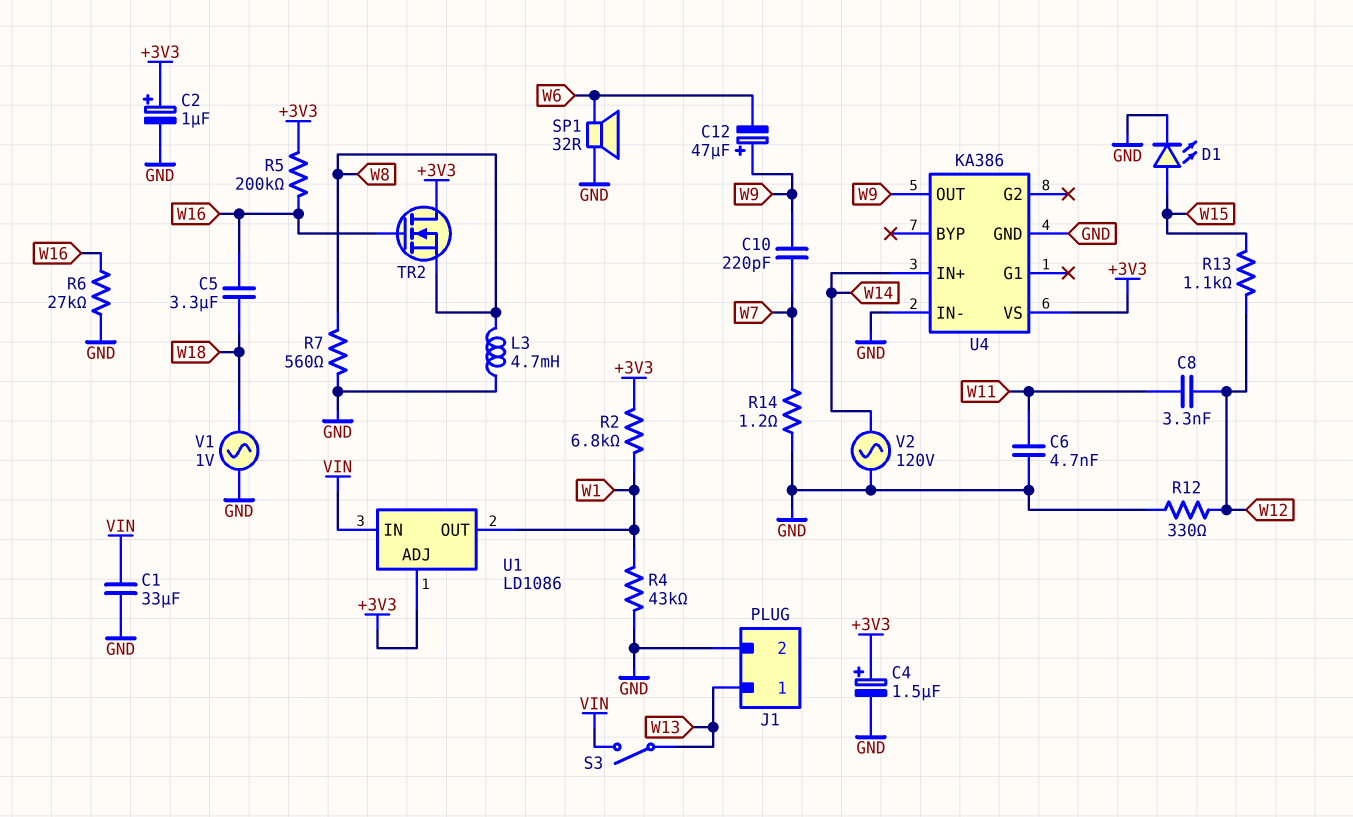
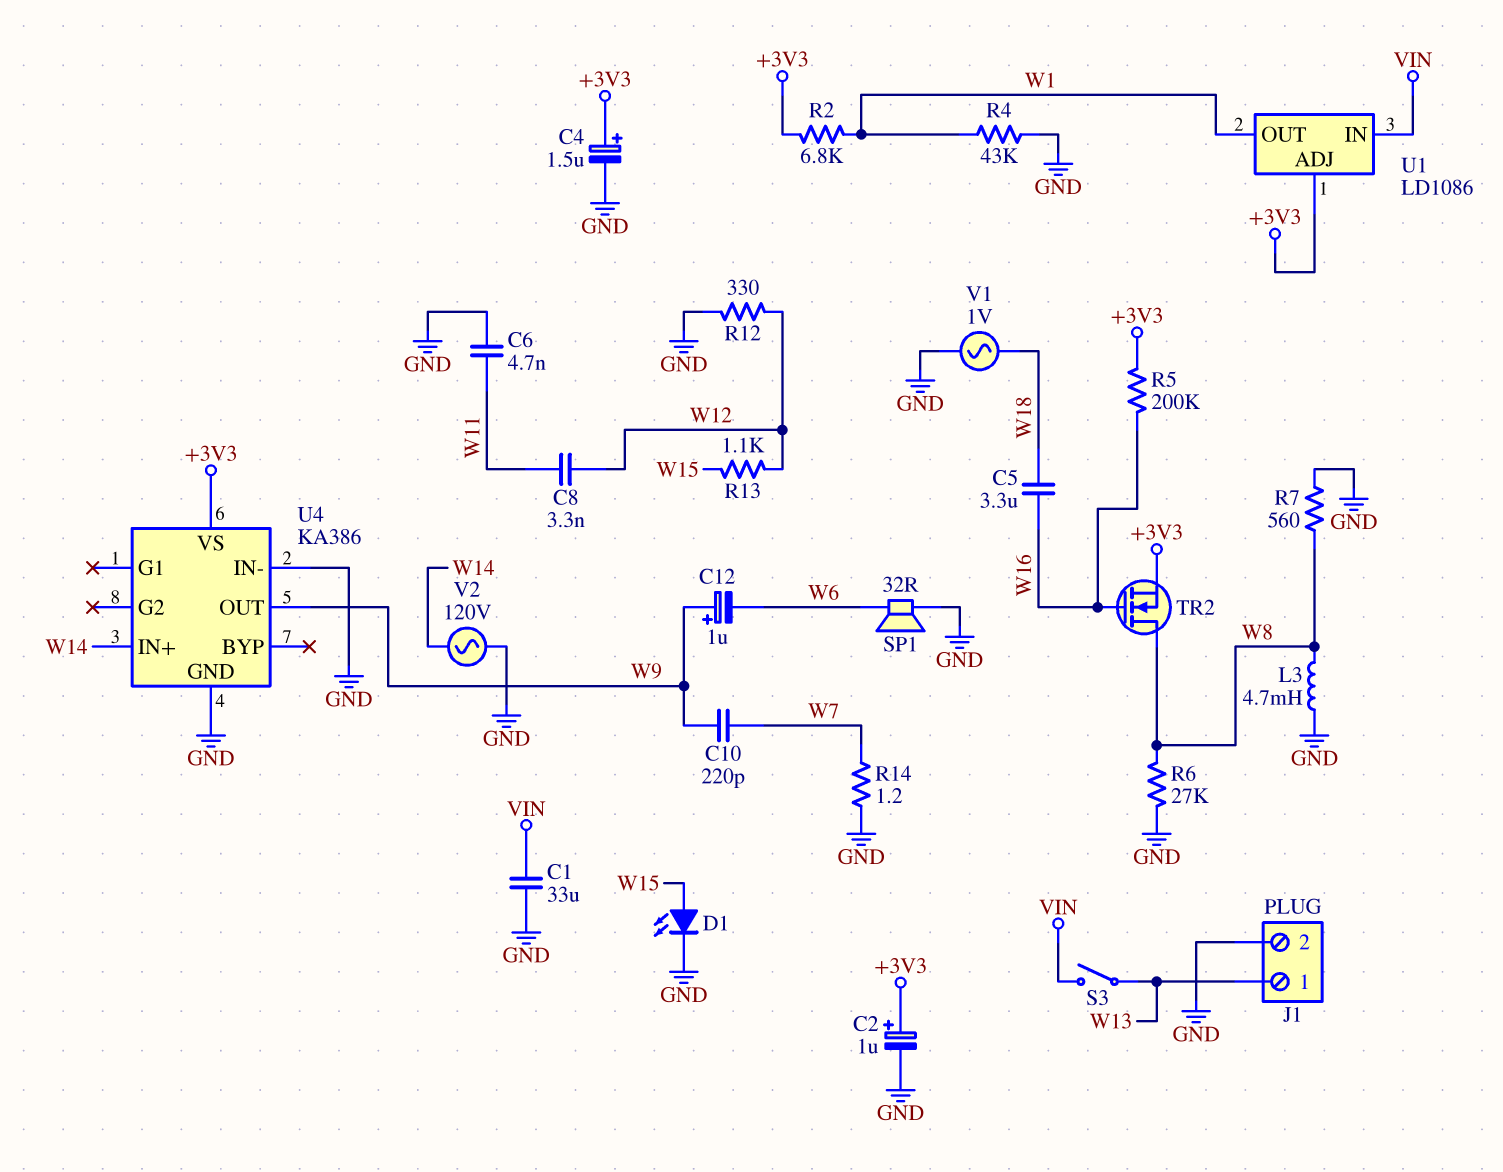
C12: 47uF (plus W9, minus W6) -> 1uF (plus W9, minus W6)
R6: 27k (GND, W16) -> 27k (GND, W8)
TR2: NMOS (G W16, D +3V3, S W8) -> NMOS (G W16, D W8, S +3V3)

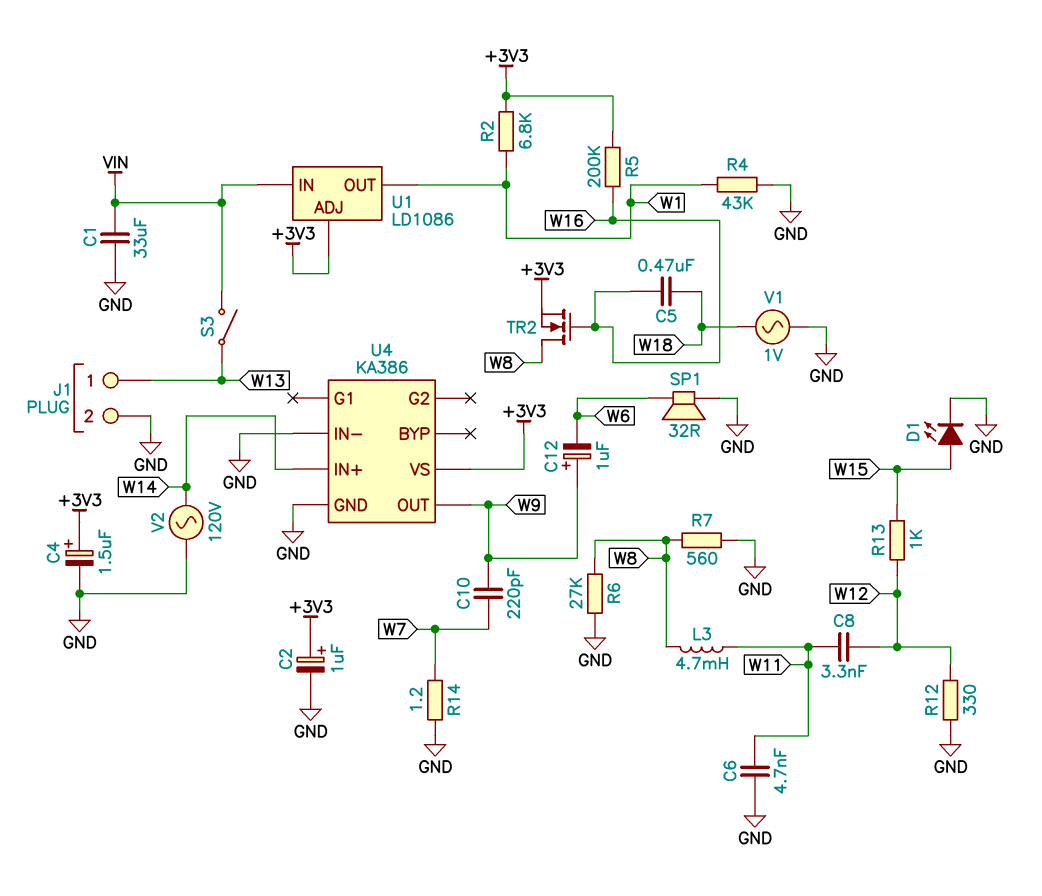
C5: 3.3uF (W16, W18) -> 470nF (W16, W18)
L3: 4.7mH (GND, W8) -> 4.7mH (W8, W11)
R13: 1.1k (W12, W15) -> 1k (W12, W15)

